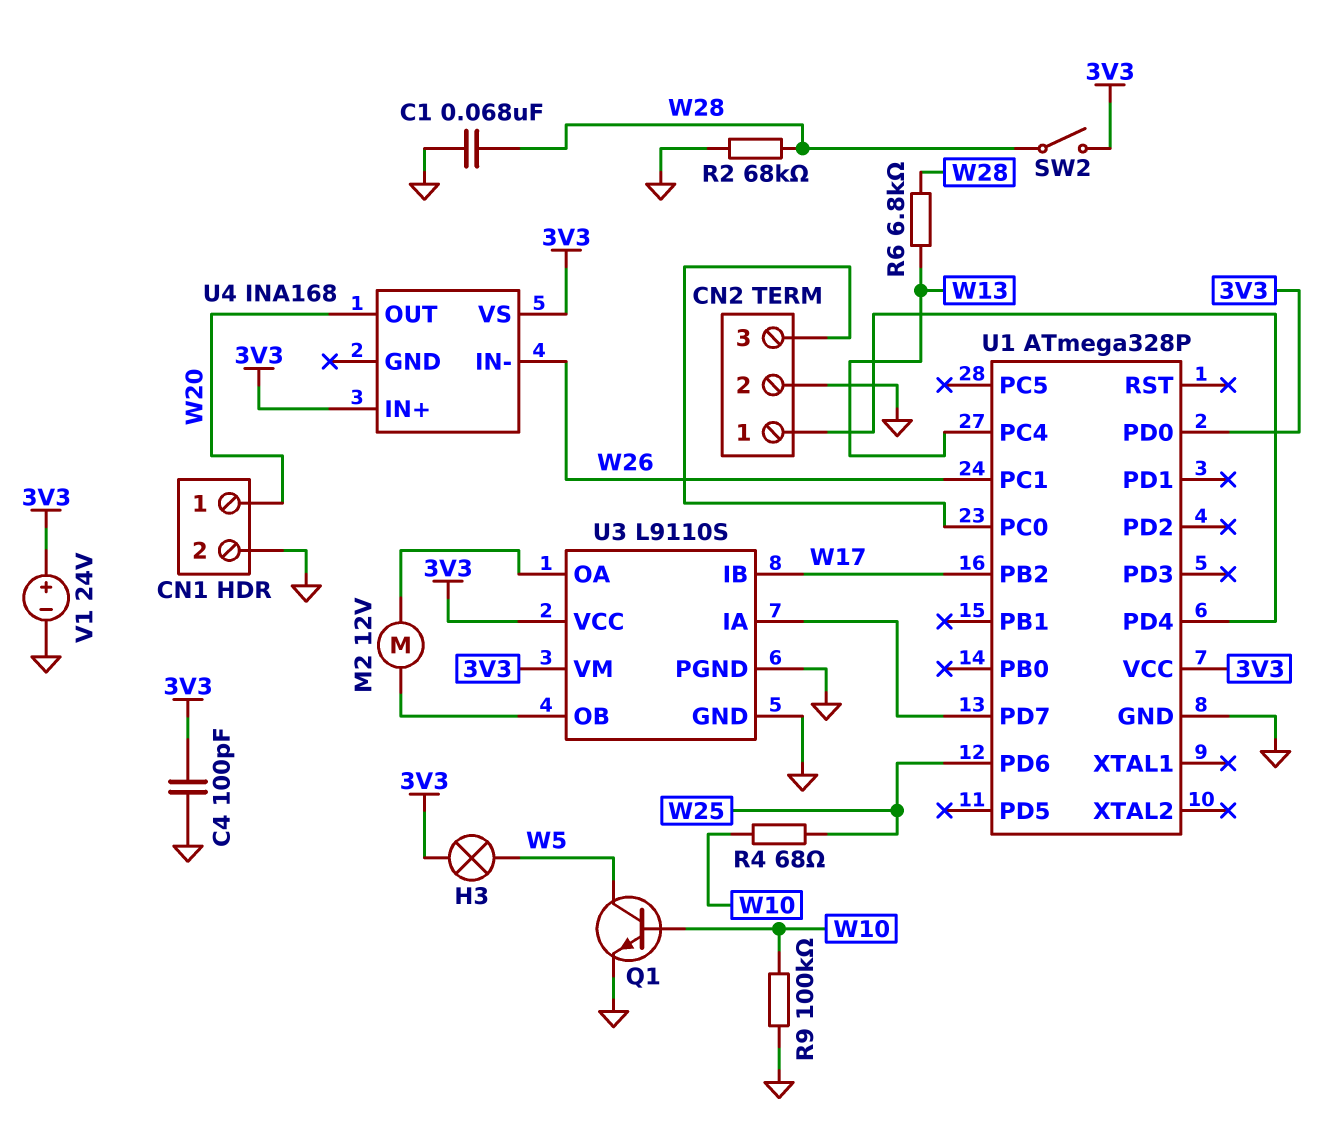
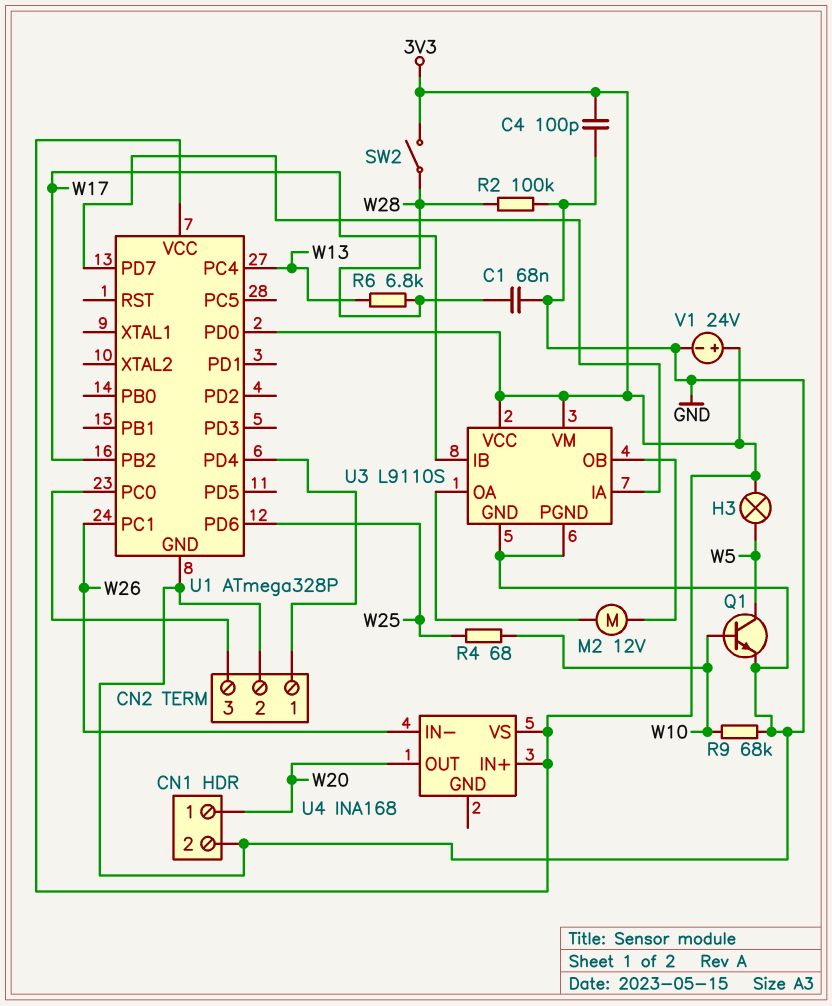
R2: 68k (GND, W28) -> 100k (GND, W28)
R9: 100k (GND, W10) -> 68k (GND, W10)

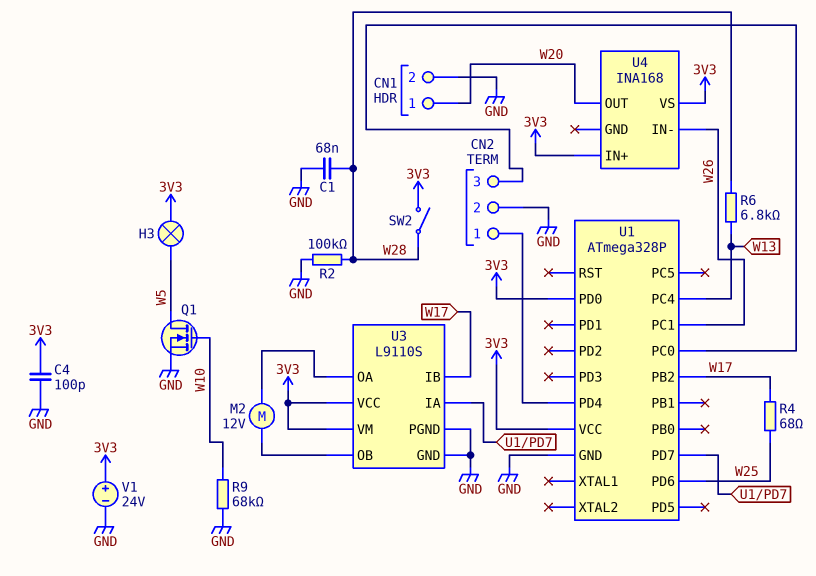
Q1: NPN (B W10, C W5, E GND) -> NMOS (G W10, D W5, S GND)
R4: 68 (W10, W25) -> 68 (W17, W25)

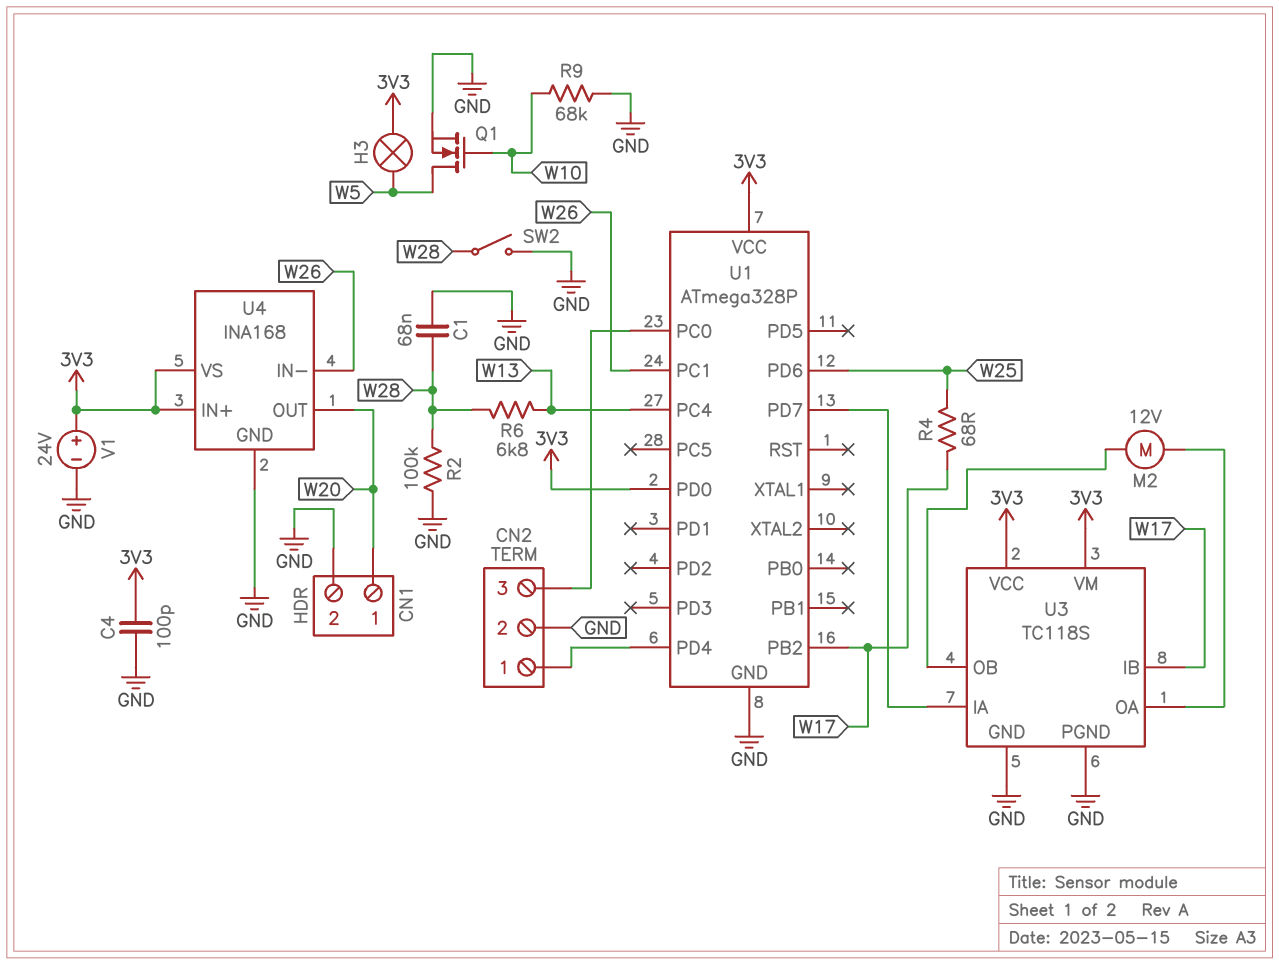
SW2: switch (3V3, W28) -> switch (GND, W28)
U3: L9110S -> TC118S
U4 pin GND: none -> GND

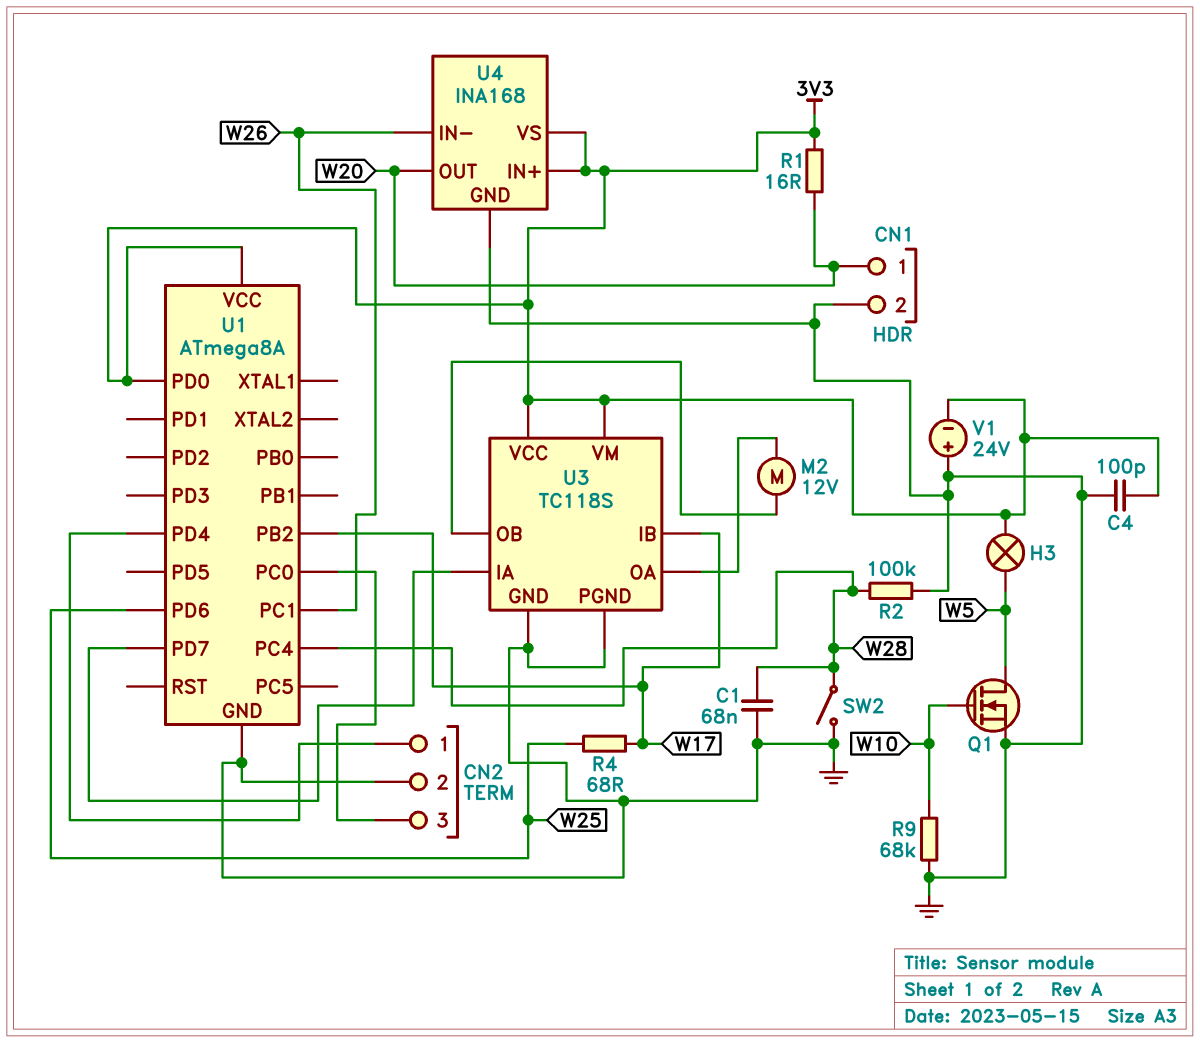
R1: none -> 16 (3V3, W20)
R6: 6.8k (W13, W28) -> none
U1: ATmega328P -> ATmega8A
U1 pin PC4: W13 -> W28
V1: 24V (plus 3V3, minus GND) -> 24V (plus GND, minus 3V3)

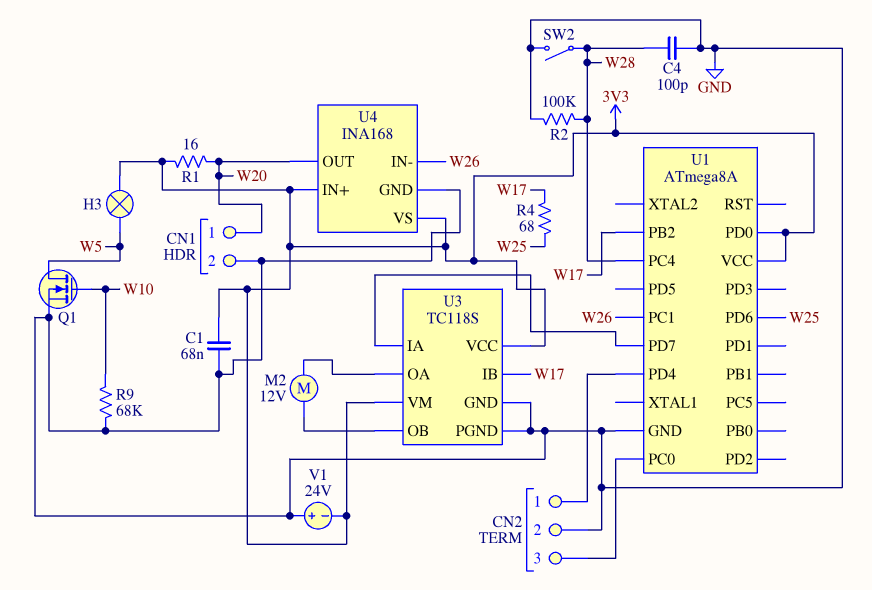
C1: 68nF (GND, W28) -> 68nF (3V3, GND)
C4: 100pF (3V3, GND) -> 100pF (GND, W28)

